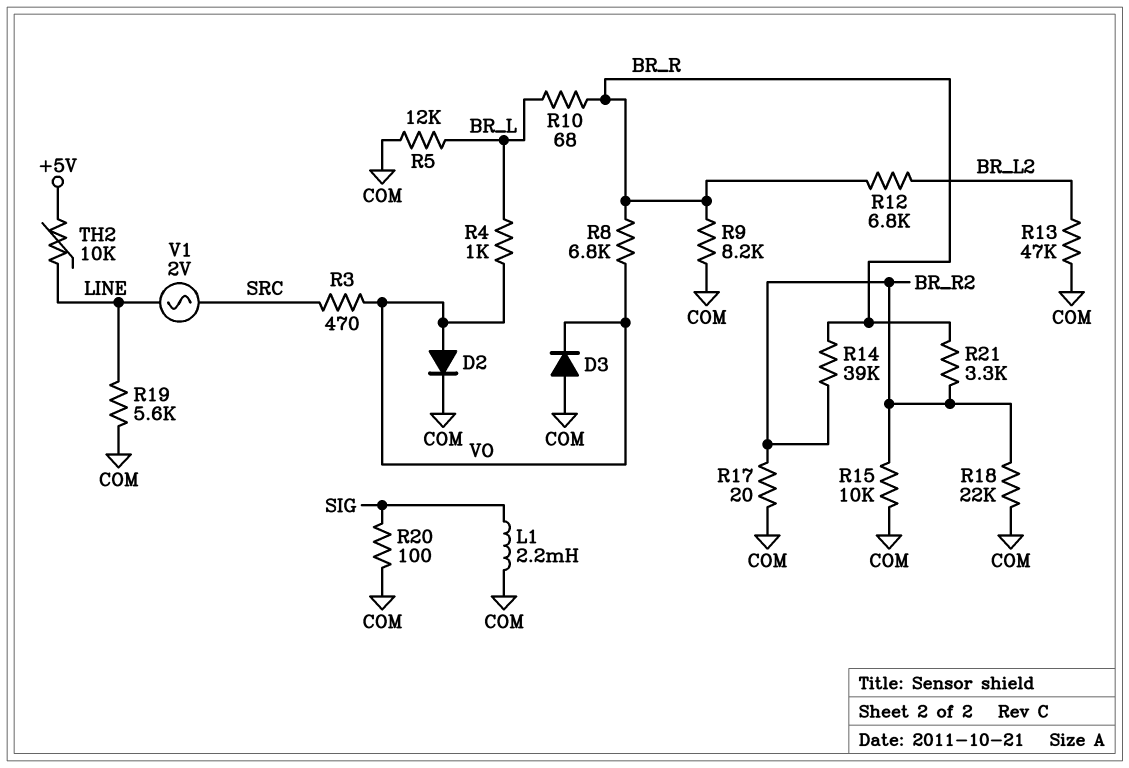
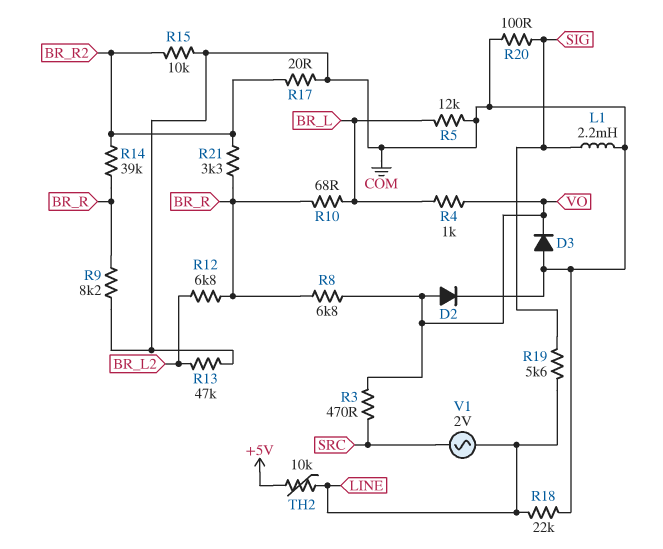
R18: 22k (BR_R2, COM) -> 22k (COM, LINE)
R19: 5.6k (COM, LINE) -> 5.6k (LINE, SIG)

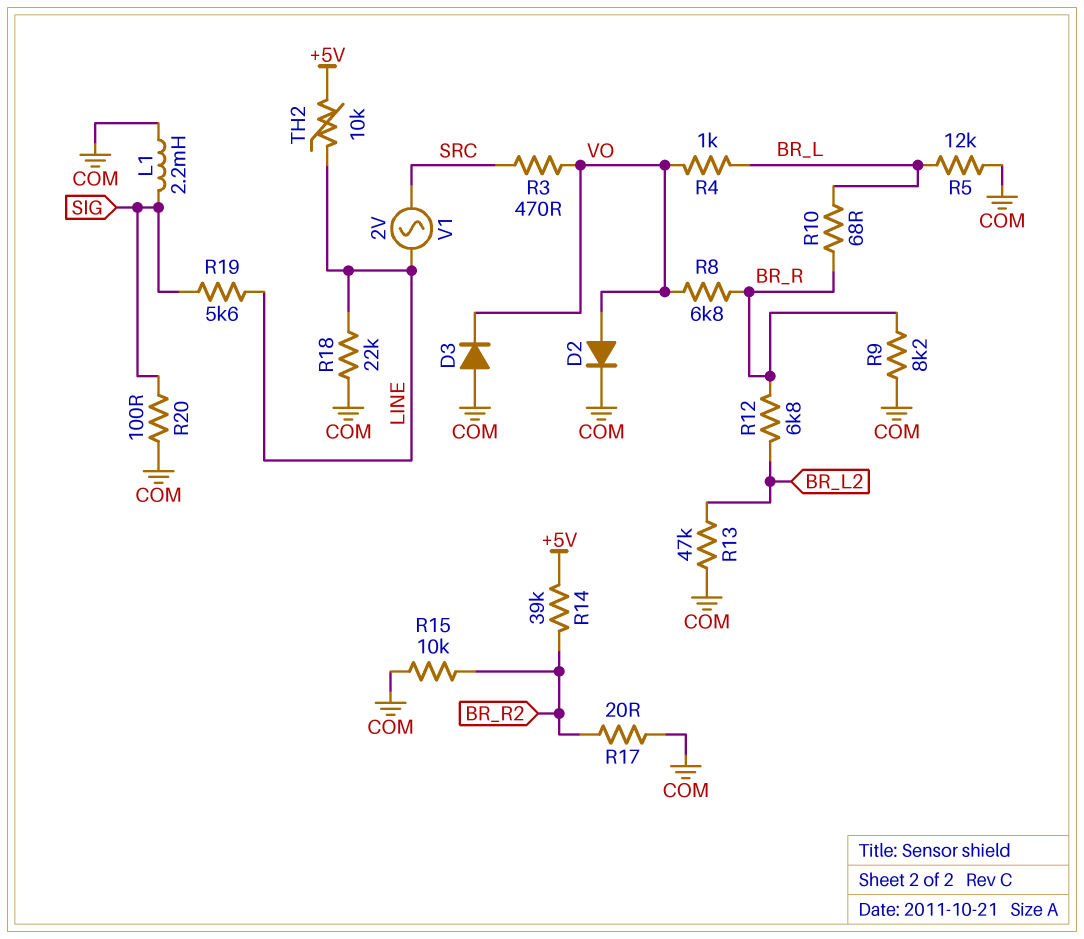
R14: 39k (BR_R, BR_R2) -> 39k (+5V, BR_R2)
R21: 3.3k (BR_R, BR_R2) -> none

